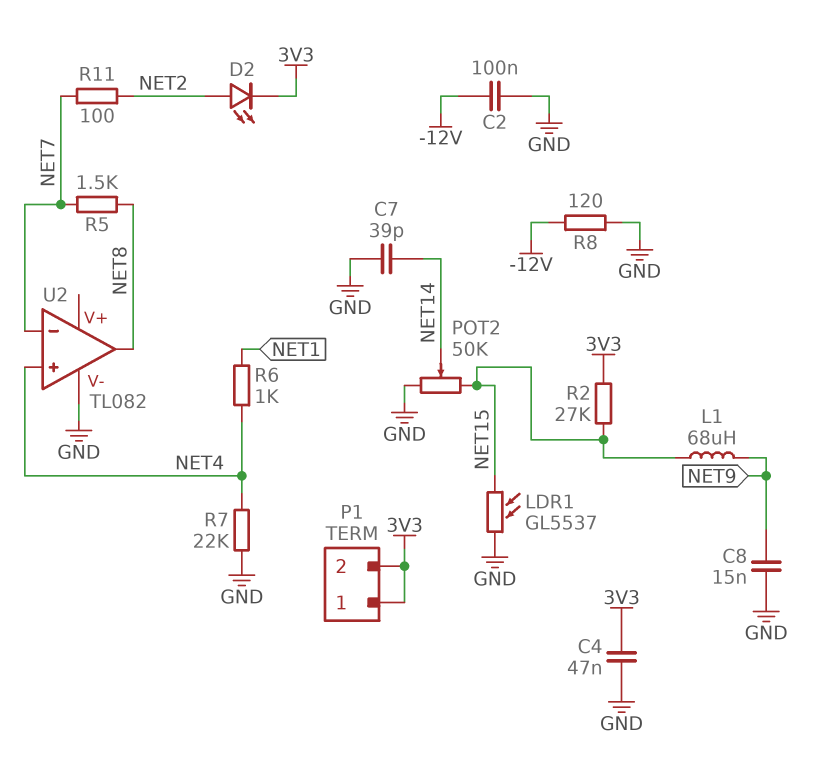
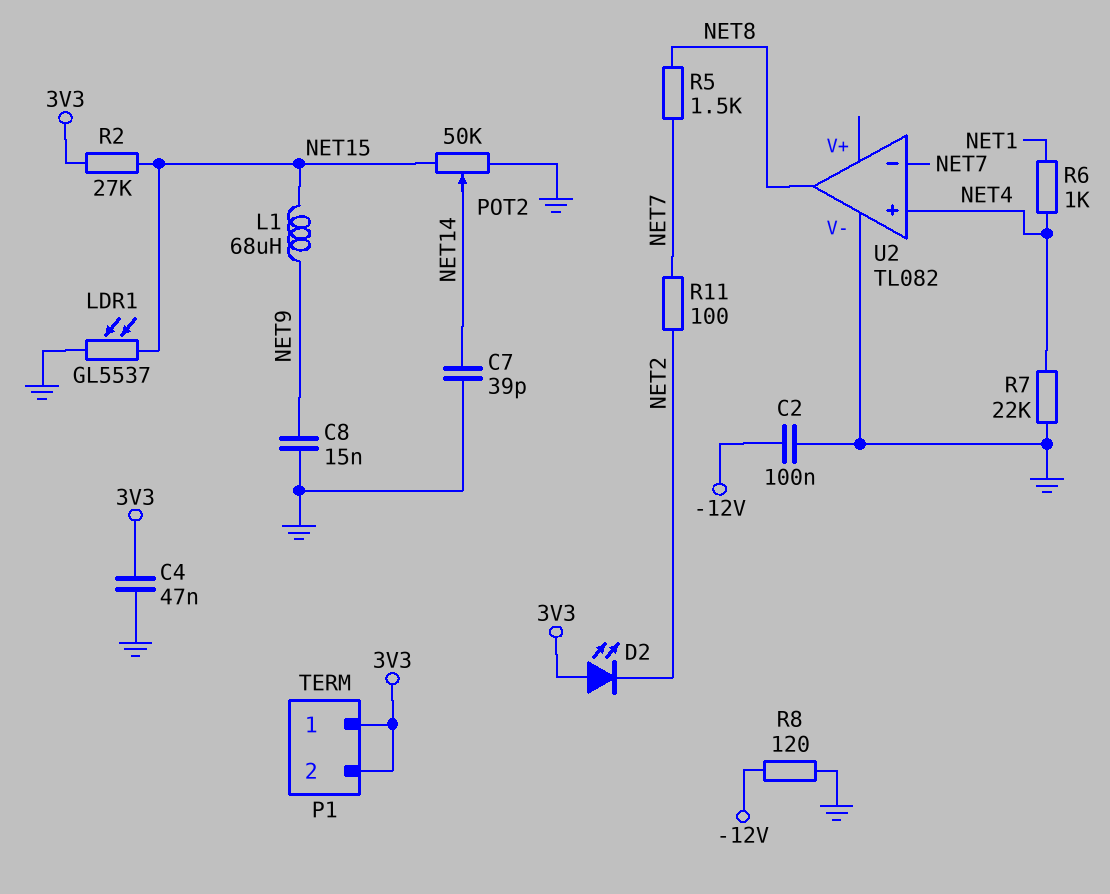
D2: LED (A NET2, K 3V3) -> LED (A 3V3, K NET2)

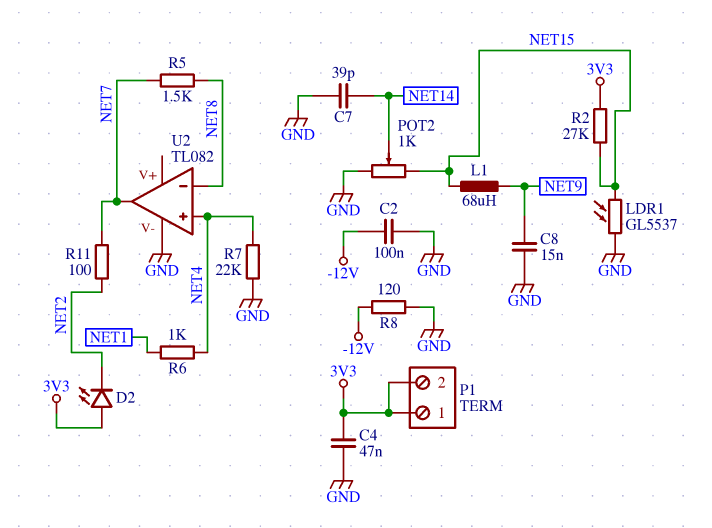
POT2: 50k (GND, NET15, wiper NET14) -> 1k (GND, NET15, wiper NET14)
U2 pin in-: NET7 -> NET8
U2 pin out: NET8 -> NET7

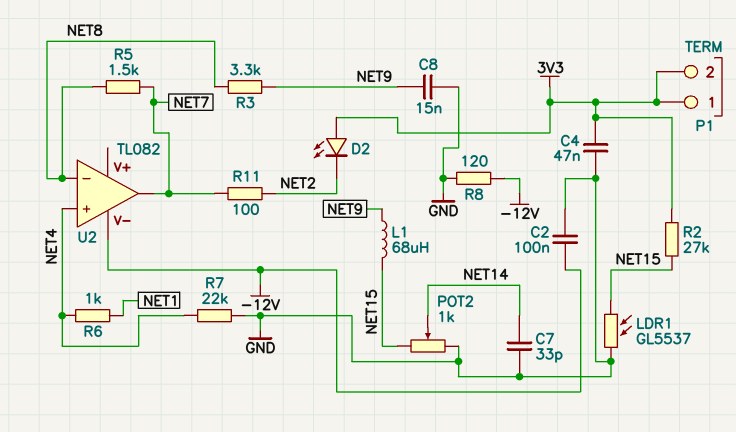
C7: 39pF (GND, NET14) -> 33pF (GND, NET14)
R3: none -> 3.3k (NET8, NET9)
U2 pin V-: GND -> -12V

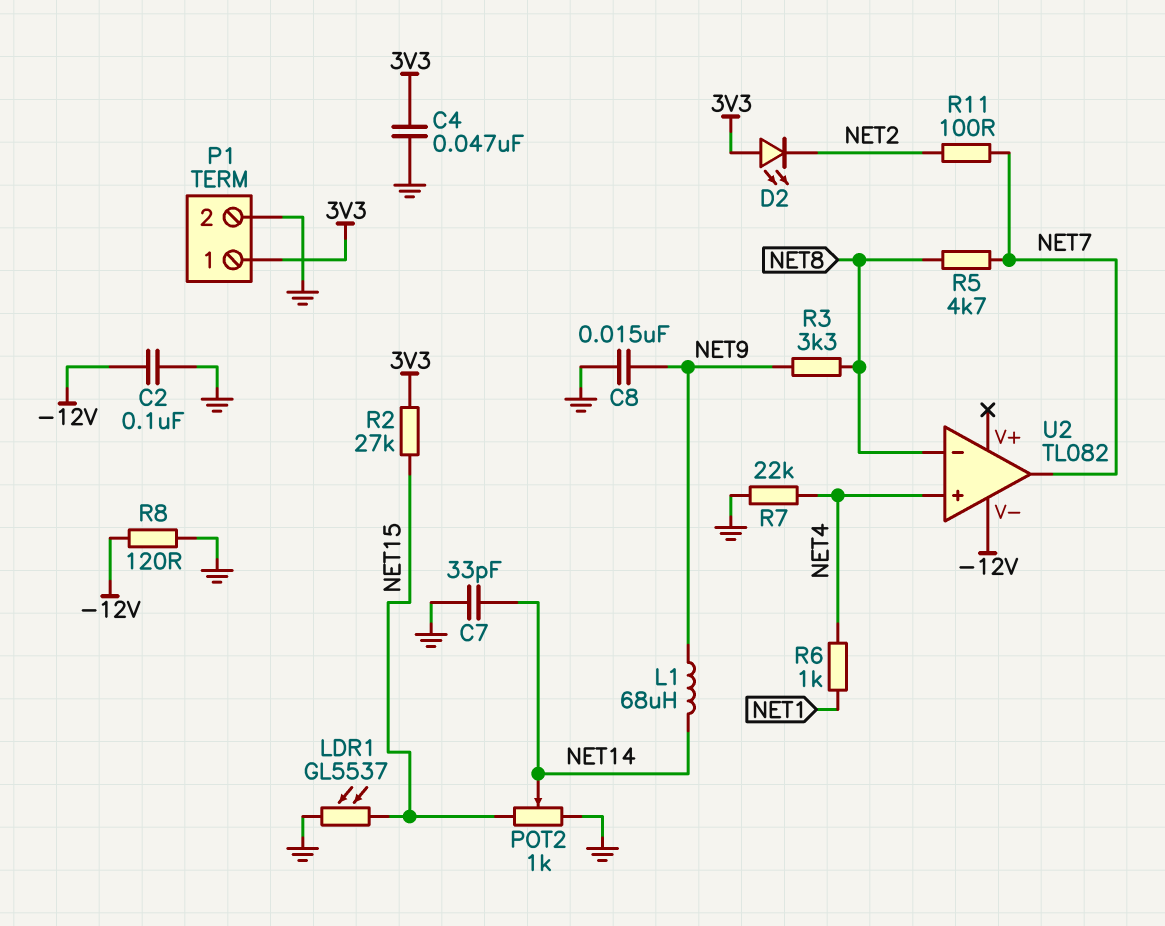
L1: 68uH (NET9, NET15) -> 68uH (NET9, NET14)
P1 pin 2: 3V3 -> GND
R5: 1.5k (NET7, NET8) -> 4.7k (NET7, NET8)

